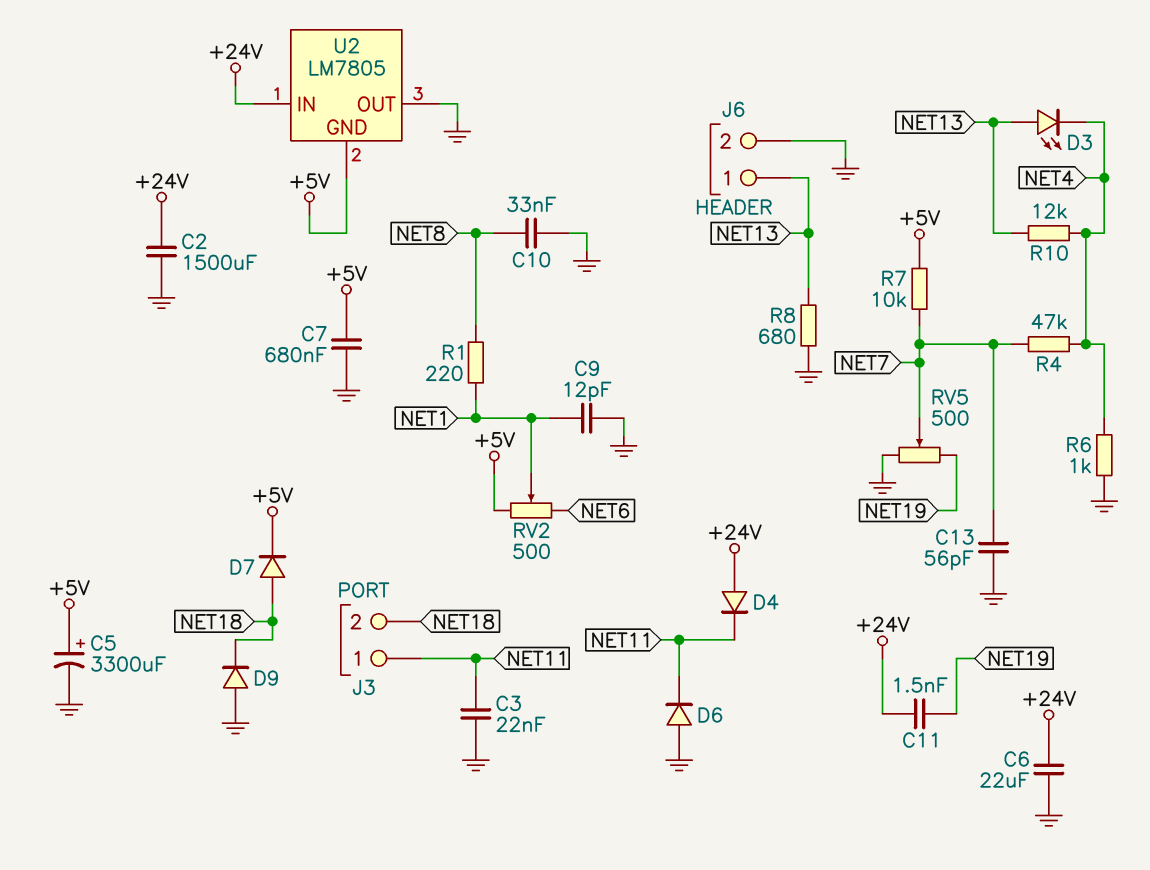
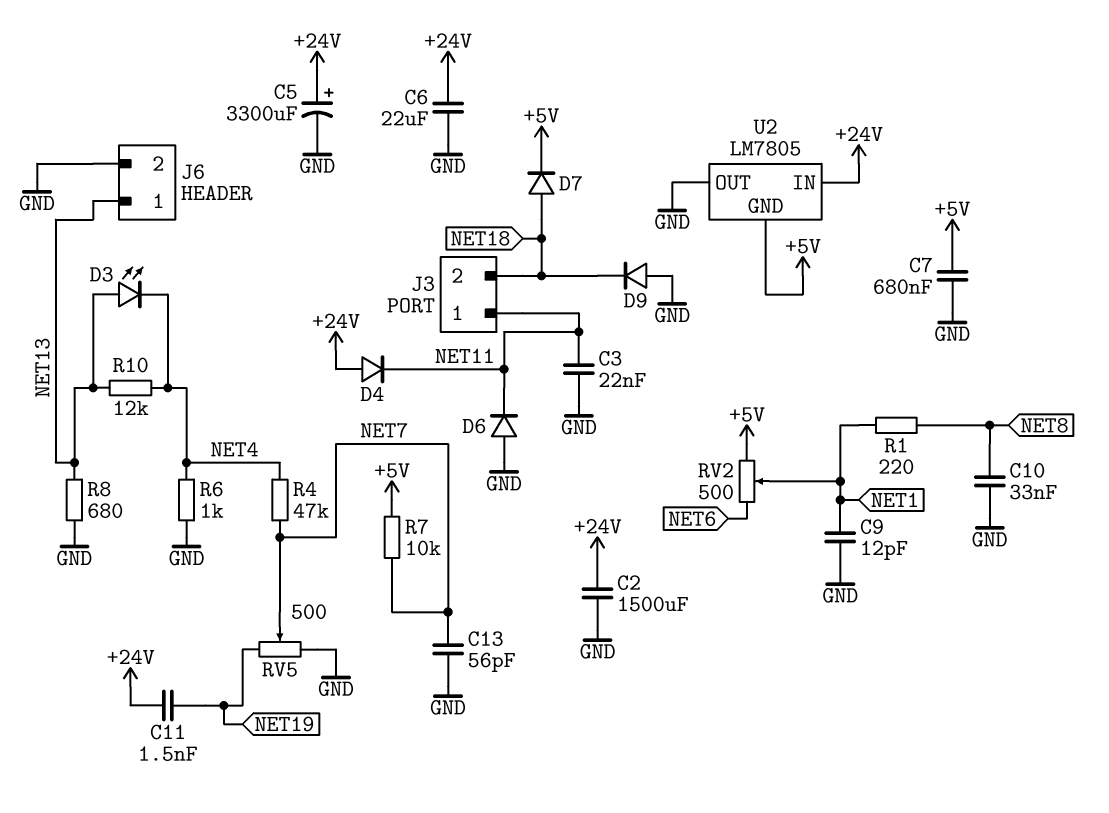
C5: 3300uF (plus +5V, minus GND) -> 3300uF (plus +24V, minus GND)

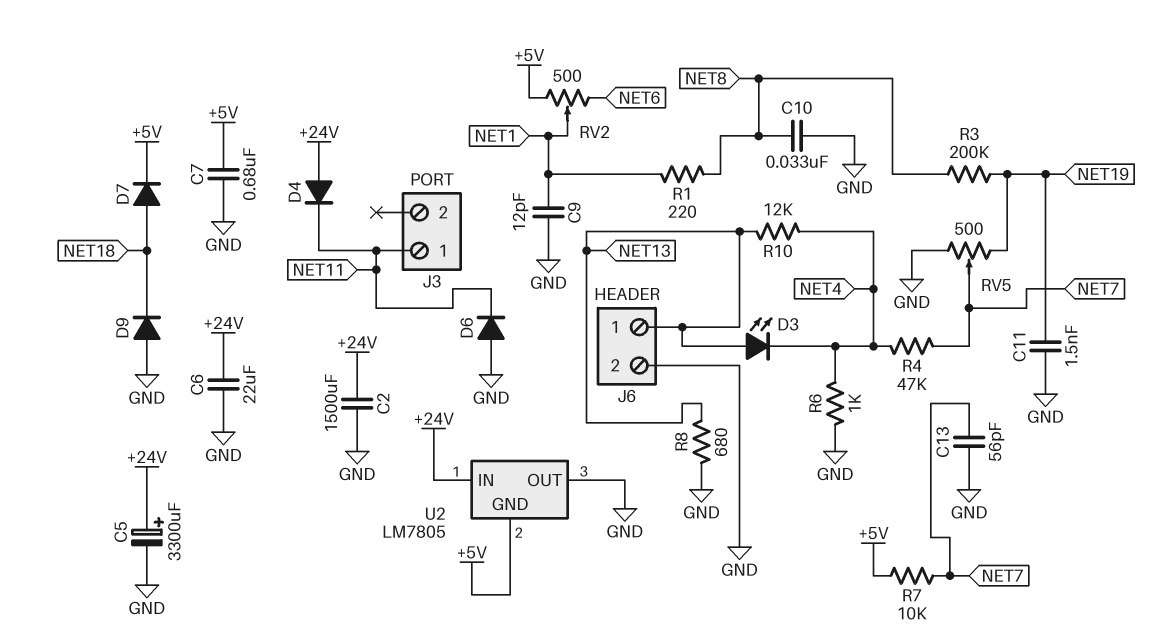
C3: 22nF (GND, NET11) -> none
C11: 1.5nF (+24V, NET19) -> 1.5nF (GND, NET19)
J3 pin 2: NET18 -> none
R3: none -> 200k (NET8, NET19)

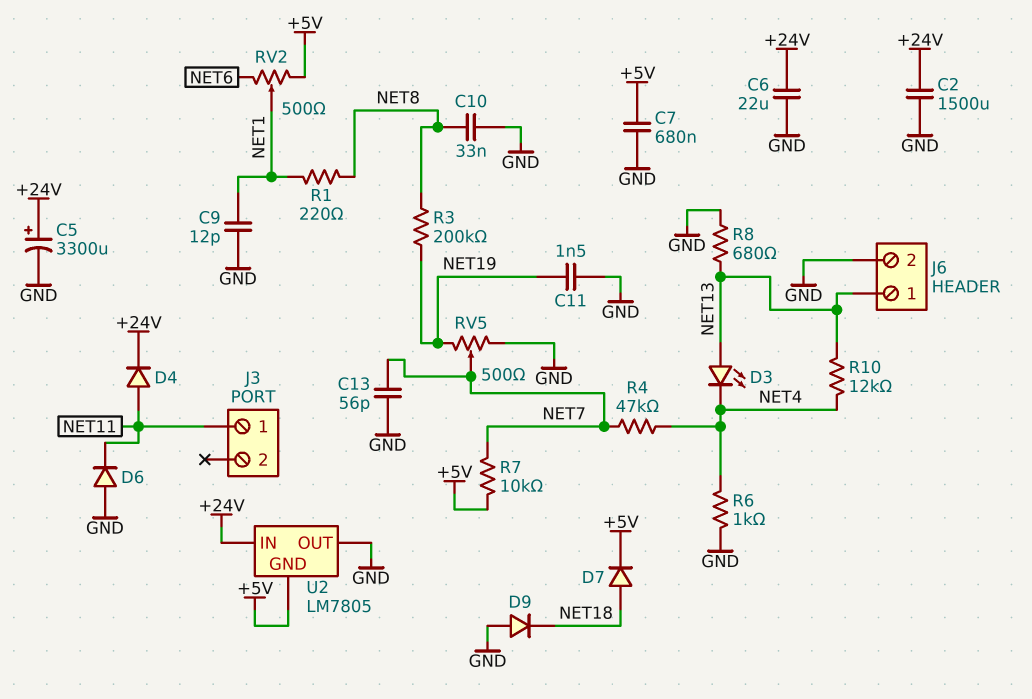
D4: diode (A +24V, K NET11) -> diode (A NET11, K +24V)

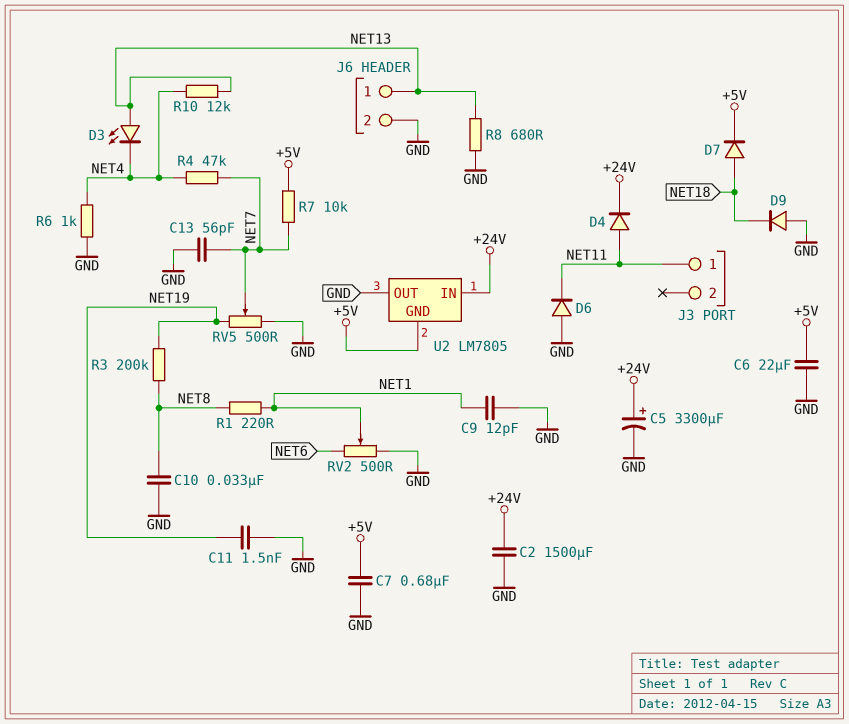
C6: 22uF (+24V, GND) -> 22uF (+5V, GND)
RV2: 500 (+5V, NET6, wiper NET1) -> 500 (GND, NET6, wiper NET1)

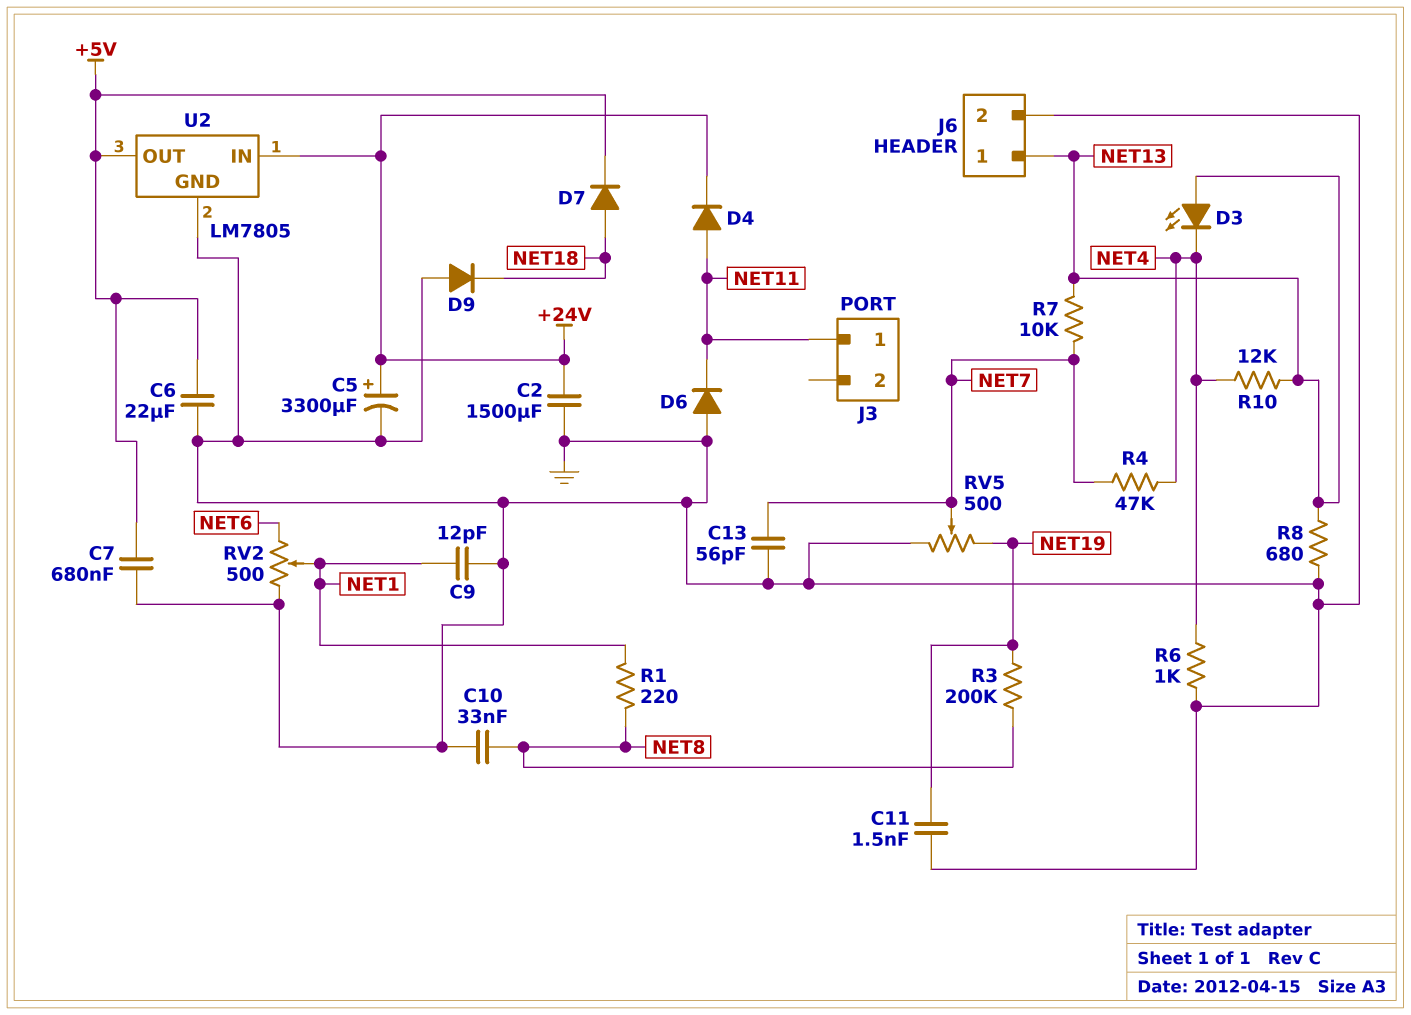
R7: 10k (+5V, NET7) -> 10k (NET7, NET13)
U2 pin GND: +5V -> GND
U2 pin OUT: GND -> +5V

